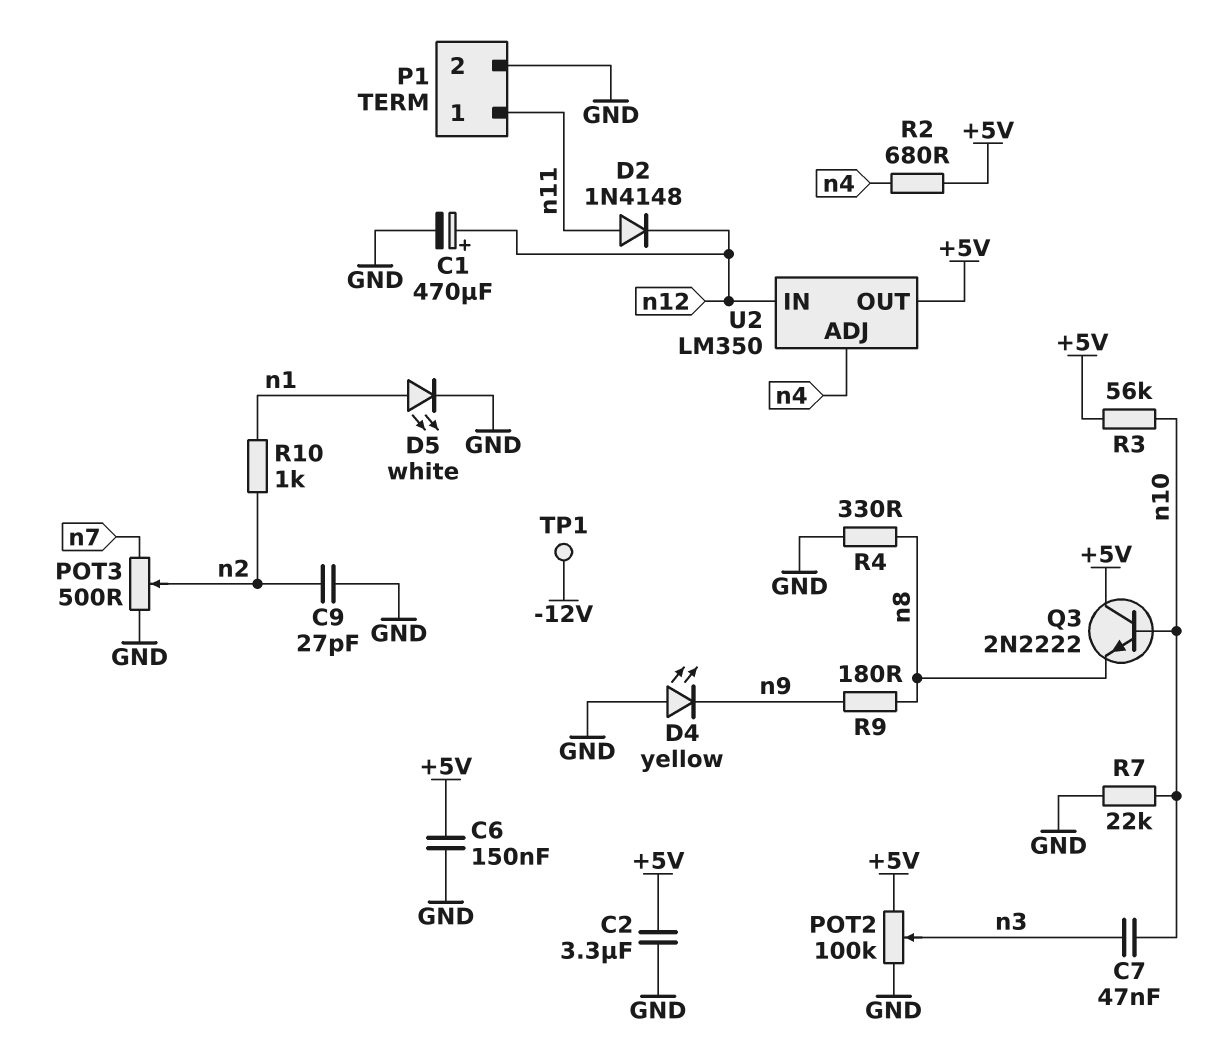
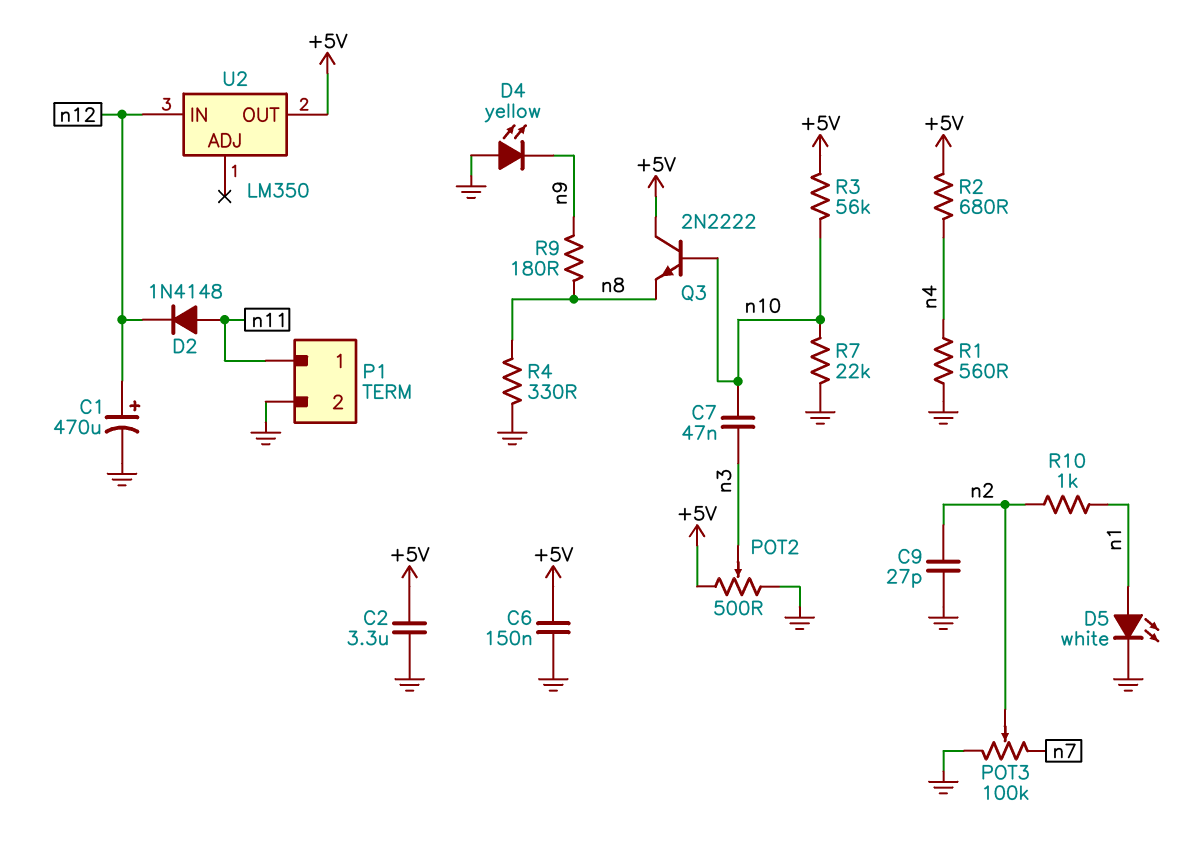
POT2: 100k (+5V, GND, wiper n3) -> 500 (+5V, GND, wiper n3)
POT3: 500 (GND, n7, wiper n2) -> 100k (GND, n7, wiper n2)
R1: none -> 560 (GND, n4)
TP1: test point (-12V) -> none
U2 pin ADJ: n4 -> none

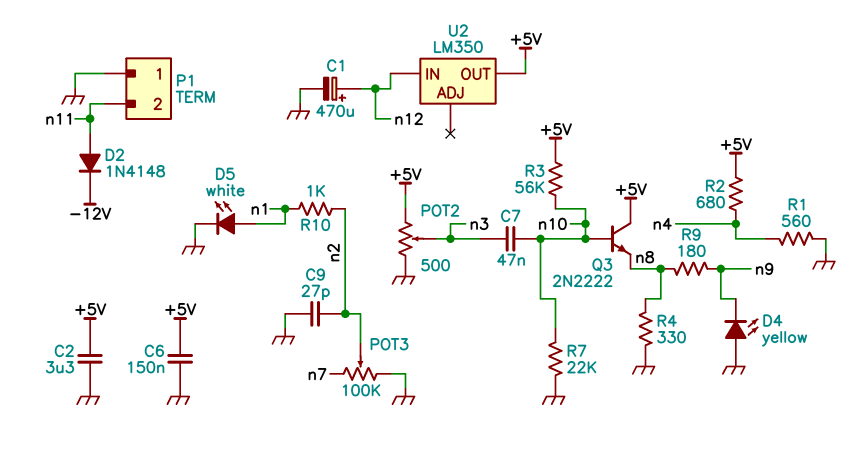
D2: diode 1N4148 (A n11, K n12) -> diode 1N4148 (A n11, K -12V)
P1 pin 1: n11 -> GND
P1 pin 2: GND -> n11

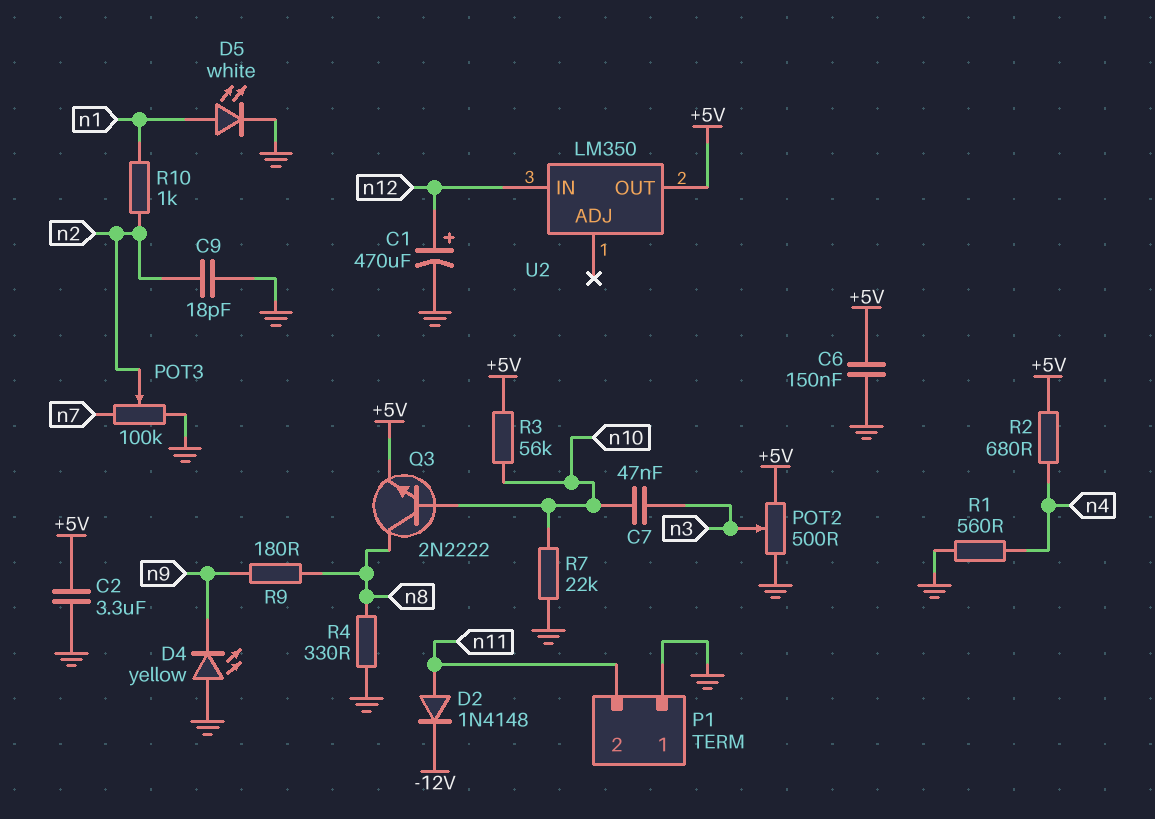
C9: 27pF (GND, n2) -> 18pF (GND, n2)
Q3: NPN 2N2222 (B n10, C +5V, E n8) -> NPN 2N2222 (B n10, C n8, E +5V)

